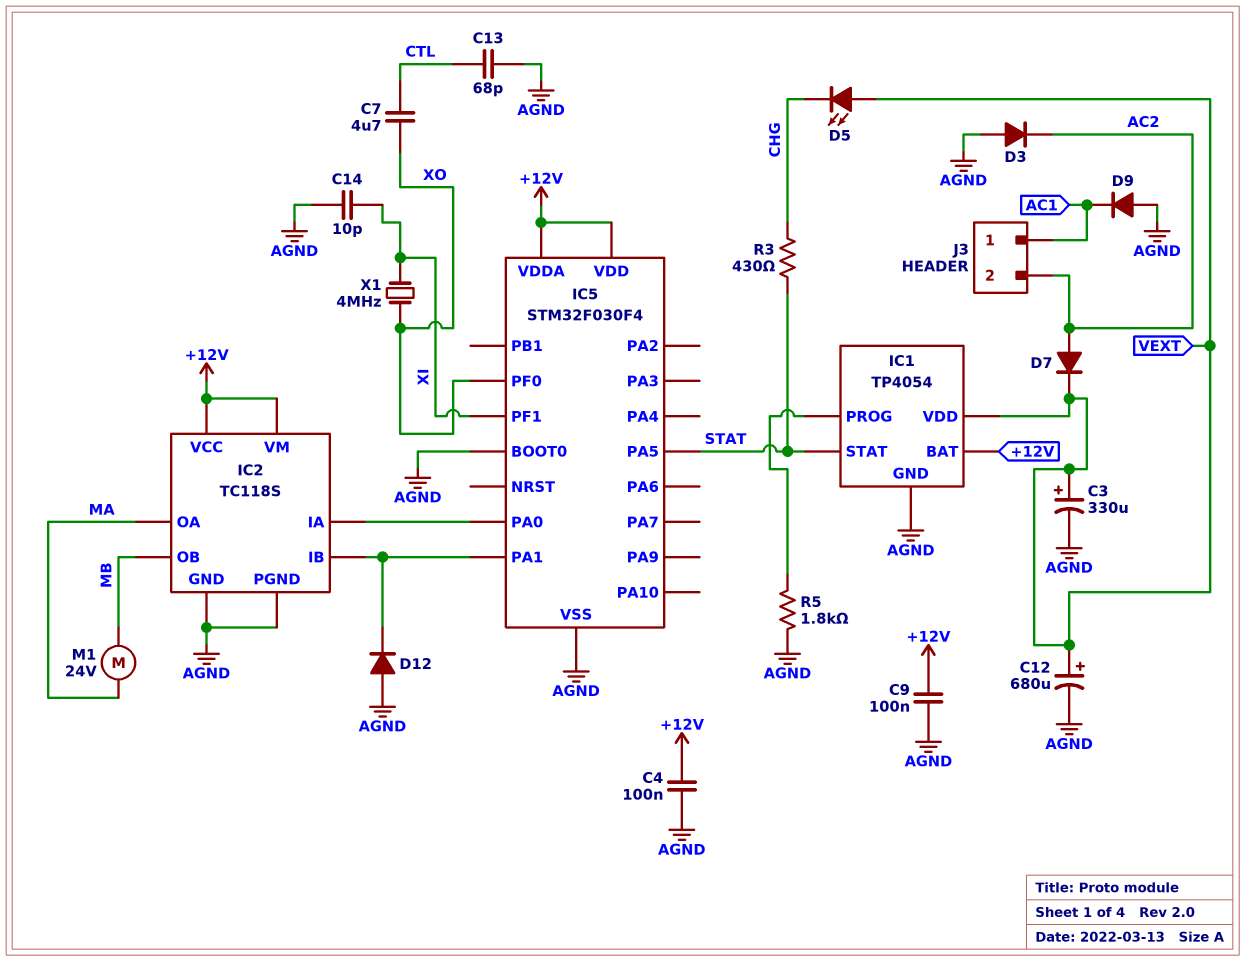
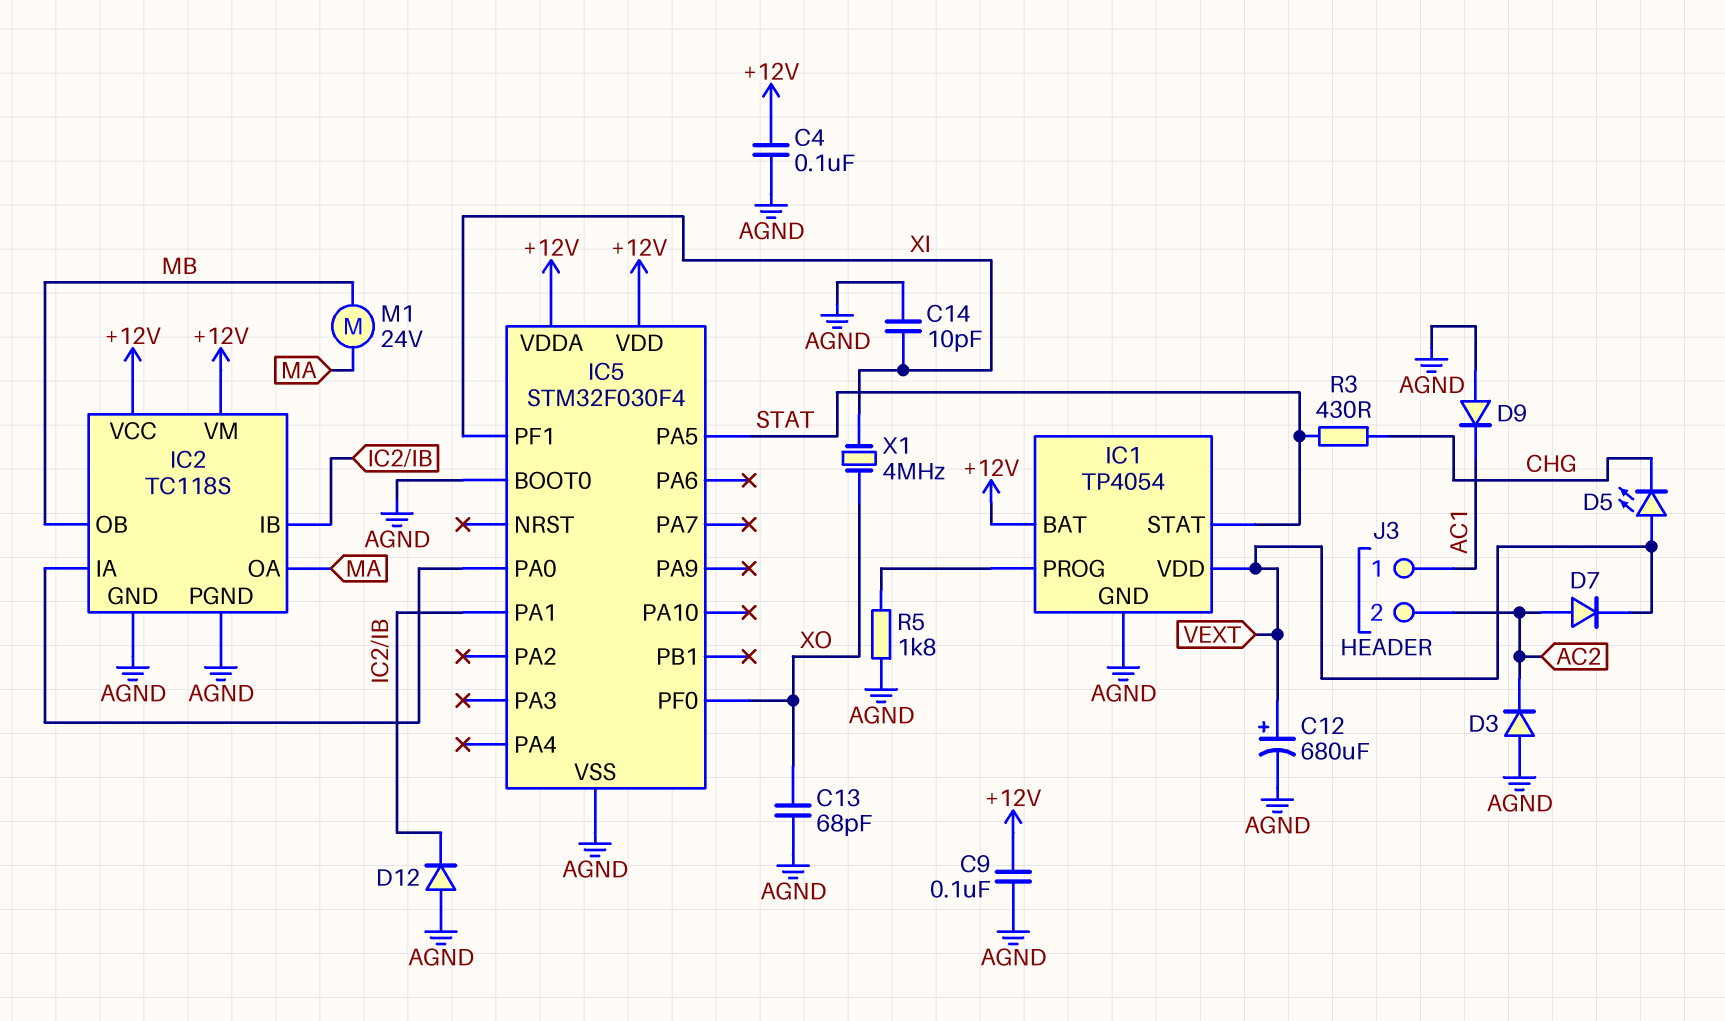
C3: 330uF (plus VEXT, minus AGND) -> none
C7: 4.7uF (CTL, XO) -> none
C13: 68pF (AGND, CTL) -> 68pF (AGND, XO)

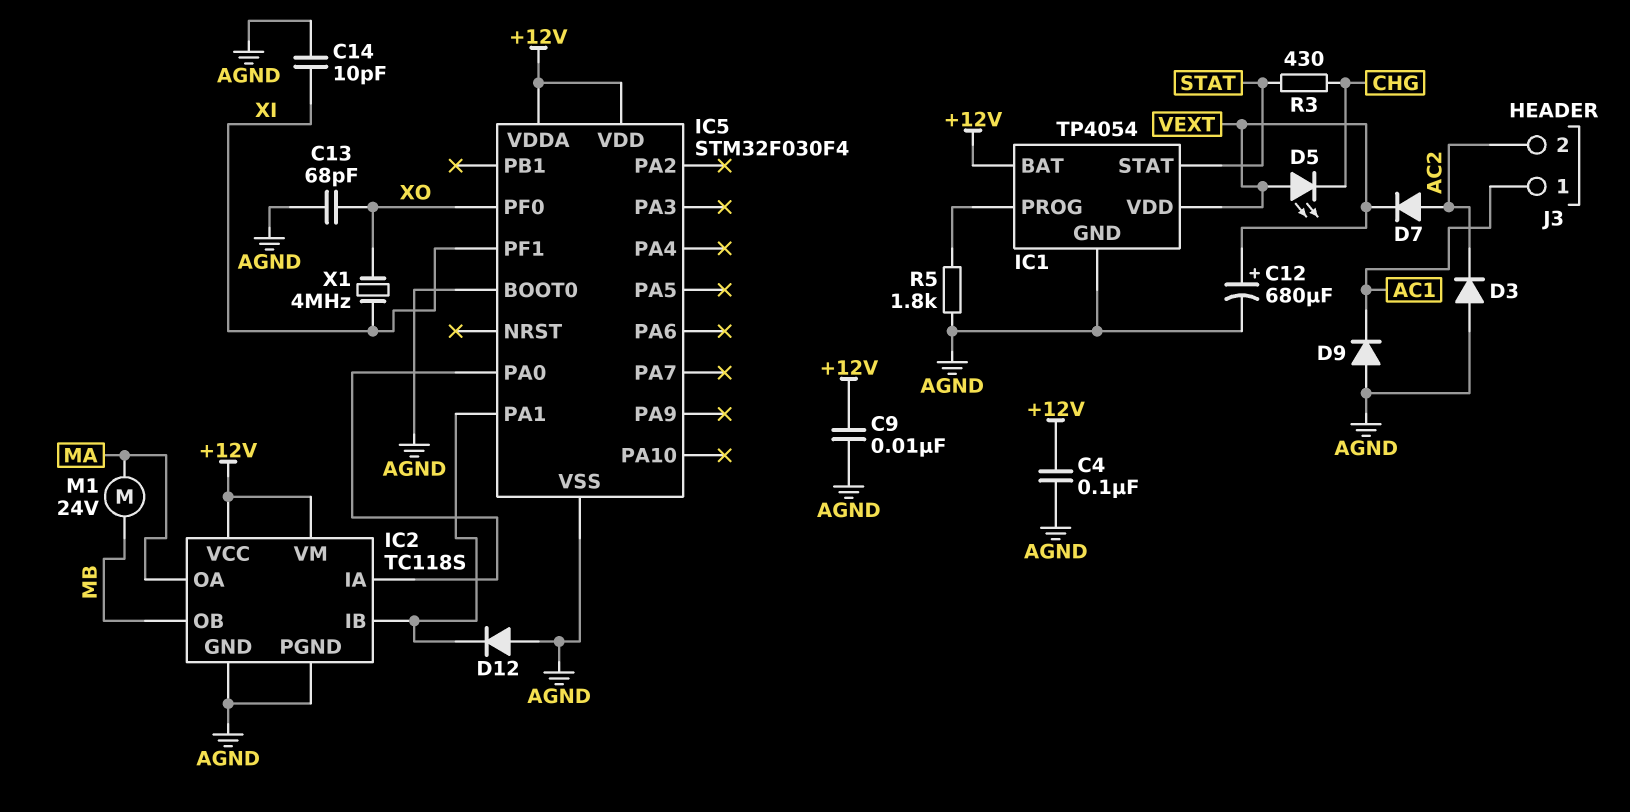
C9: 100nF (+12V, AGND) -> 10nF (+12V, AGND)
IC5 pin PA5: STAT -> none

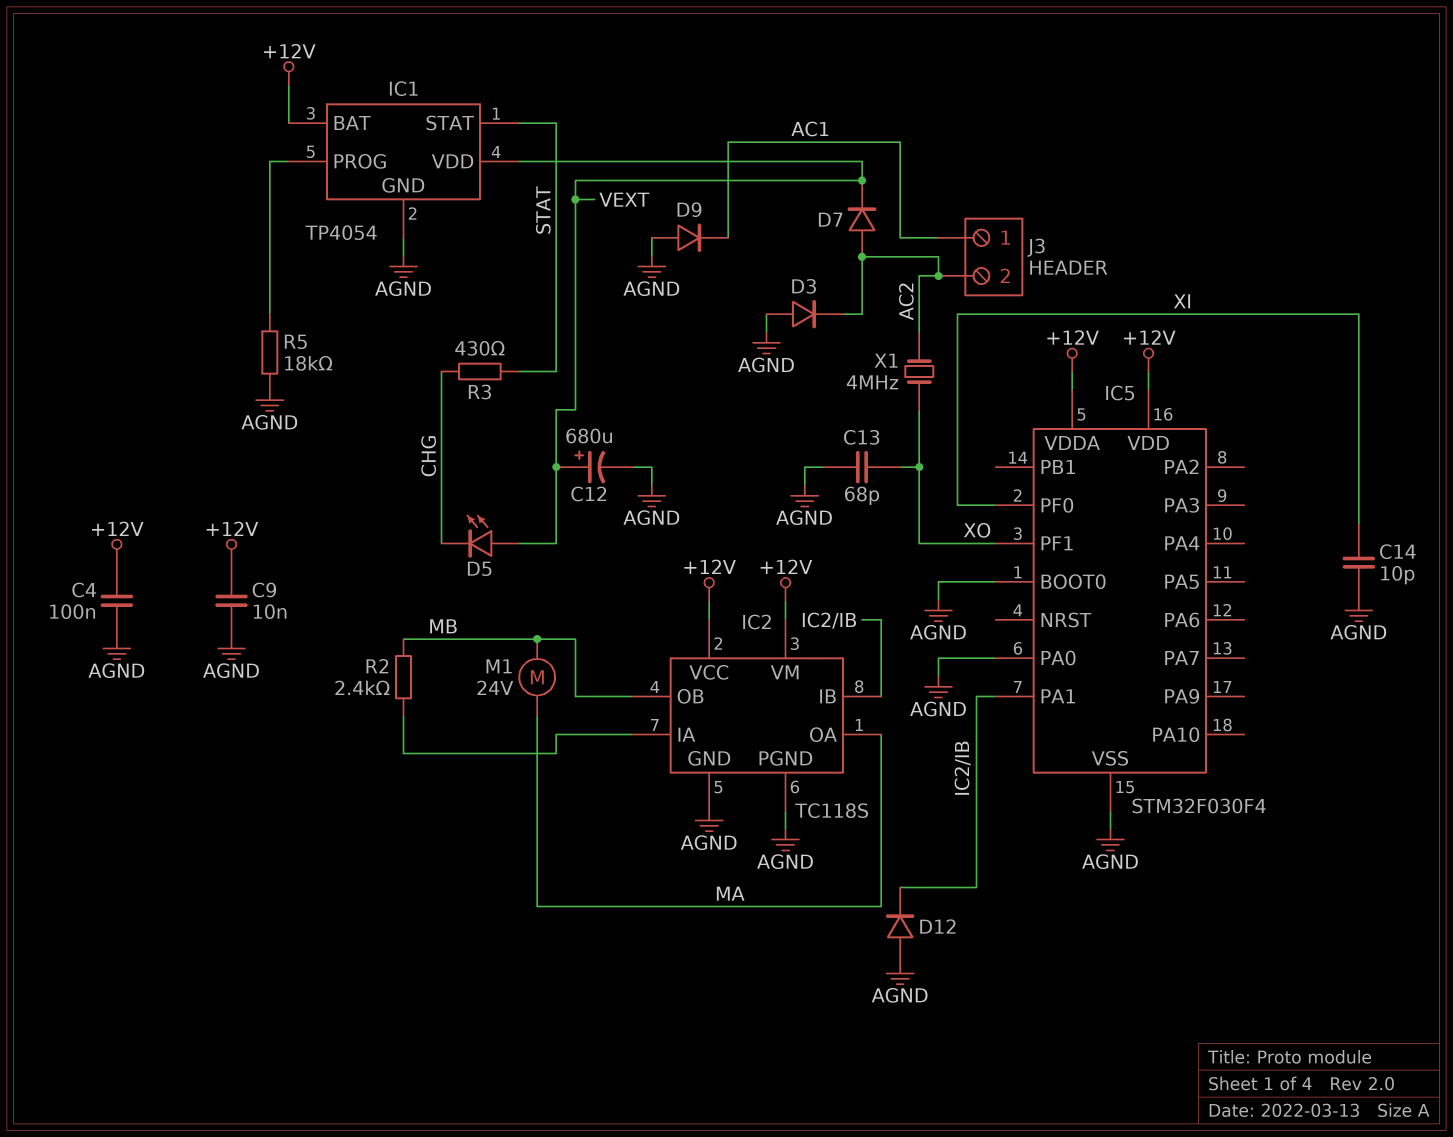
IC5 pin PA0: IC2/IA -> AGND
IC5 pin PF0: XO -> XI
IC5 pin PF1: XI -> XO
R2: none -> 2.4k (IC2/IA, MB)
R5: 1.8k (AGND, IC1/PROG) -> 18k (AGND, IC1/PROG)
X1: 4MHz (XI, XO) -> 4MHz (AC2, XO)

